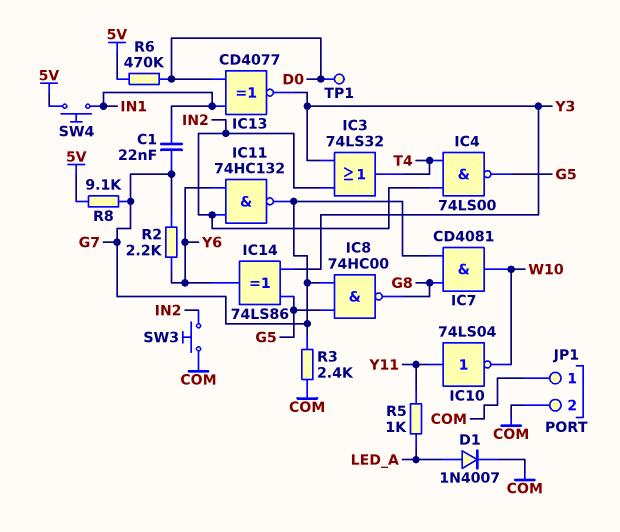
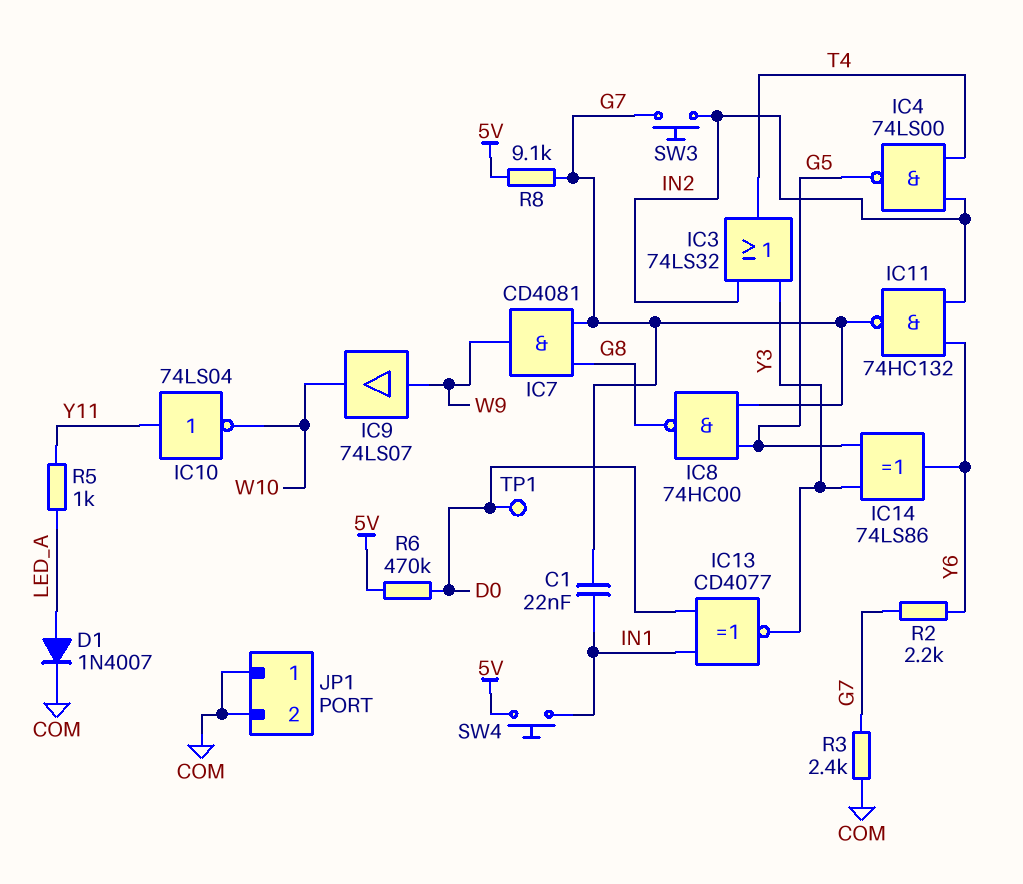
IC7: AND CD4081 (in G7, in G8, out W10) -> AND CD4081 (in G7, in G8, out W9)
IC9: none -> buffer 74LS07 (in W9, out W10)
SW3: button (COM, IN2) -> button (G7, IN2)

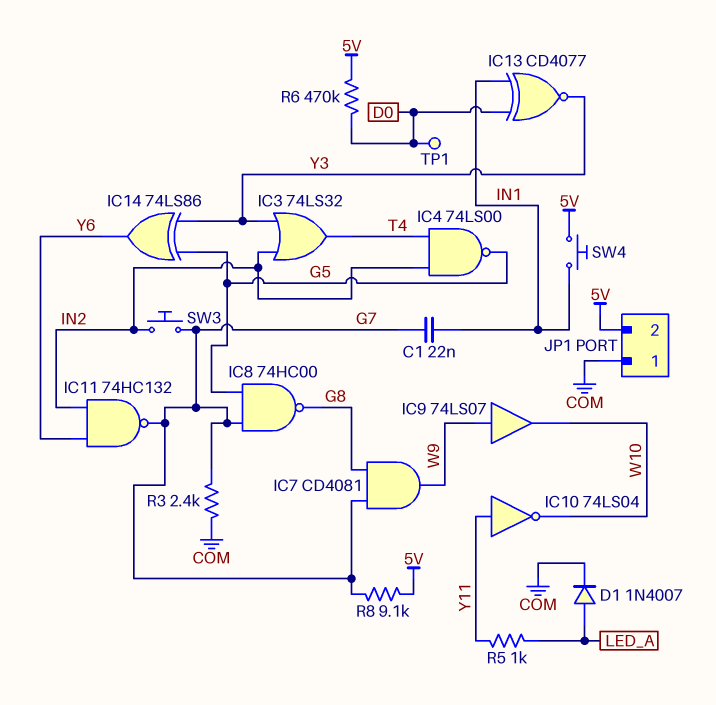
JP1 pin 2: COM -> 5V
R2: 2.2k (G7, Y6) -> none

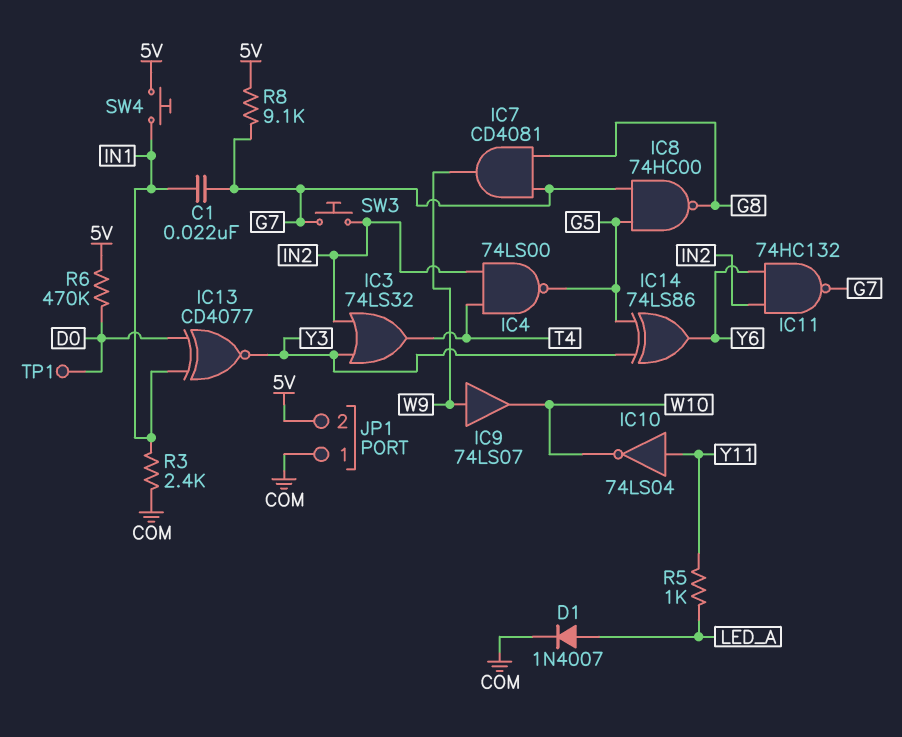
R3: 2.4k (COM, G7) -> 2.4k (COM, IN1)

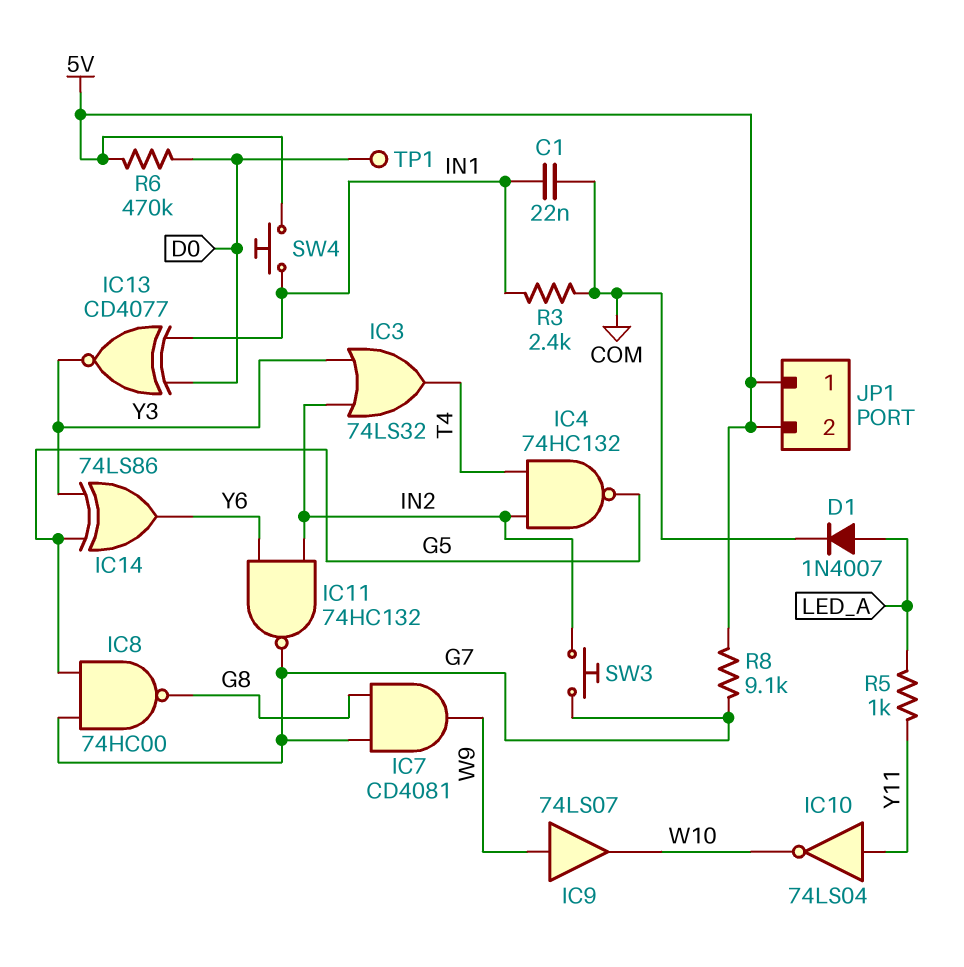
C1: 22nF (G7, IN1) -> 22nF (COM, IN1)
IC4: NAND 74LS00 (in IN2, in T4, out G5) -> NAND 74HC132 (in IN2, in T4, out G5)
JP1 pin 1: COM -> 5V

